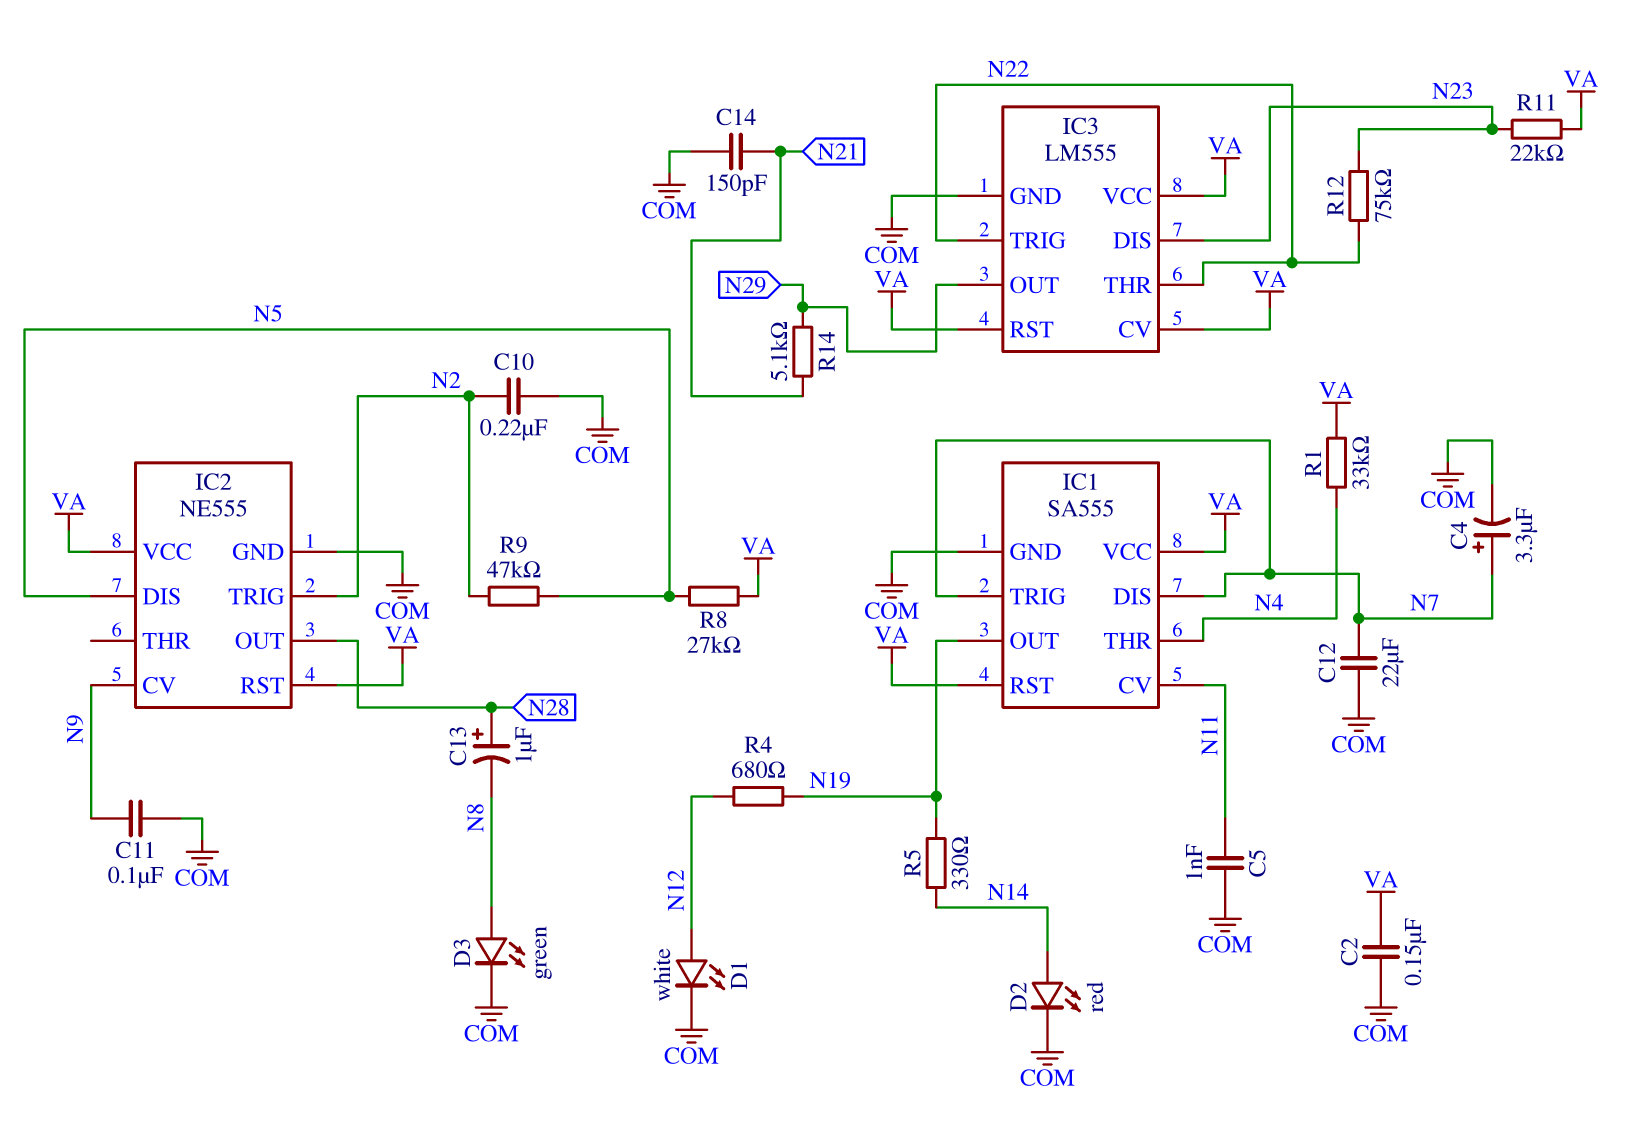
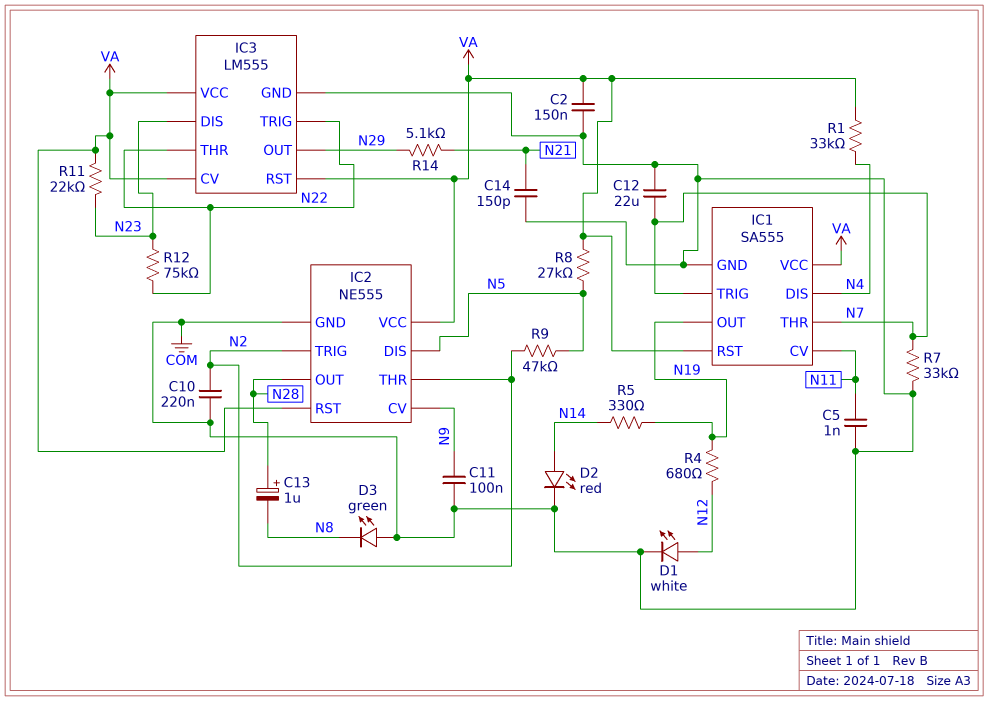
C4: 3.3uF (plus N7, minus COM) -> none
D3: LED green (A N8, K COM) -> LED green (A COM, K N8)
IC1 pin DIS: N7 -> N4
IC1 pin THR: N4 -> N7
IC2 pin THR: none -> N2
R7: none -> 33k (COM, N7)

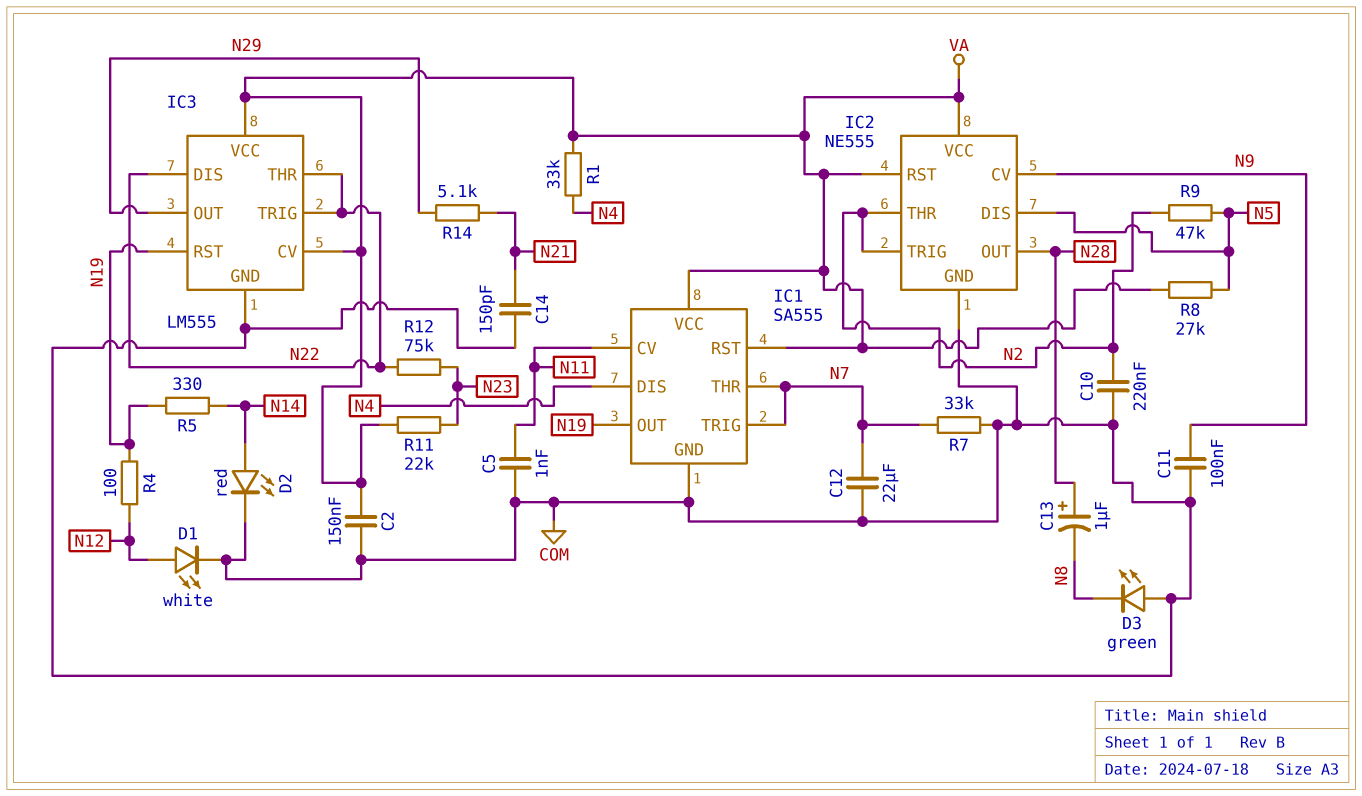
IC3 pin DIS: N23 -> N22
IC3 pin RST: VA -> N19
R4: 680 (N12, N19) -> 100 (N12, N19)

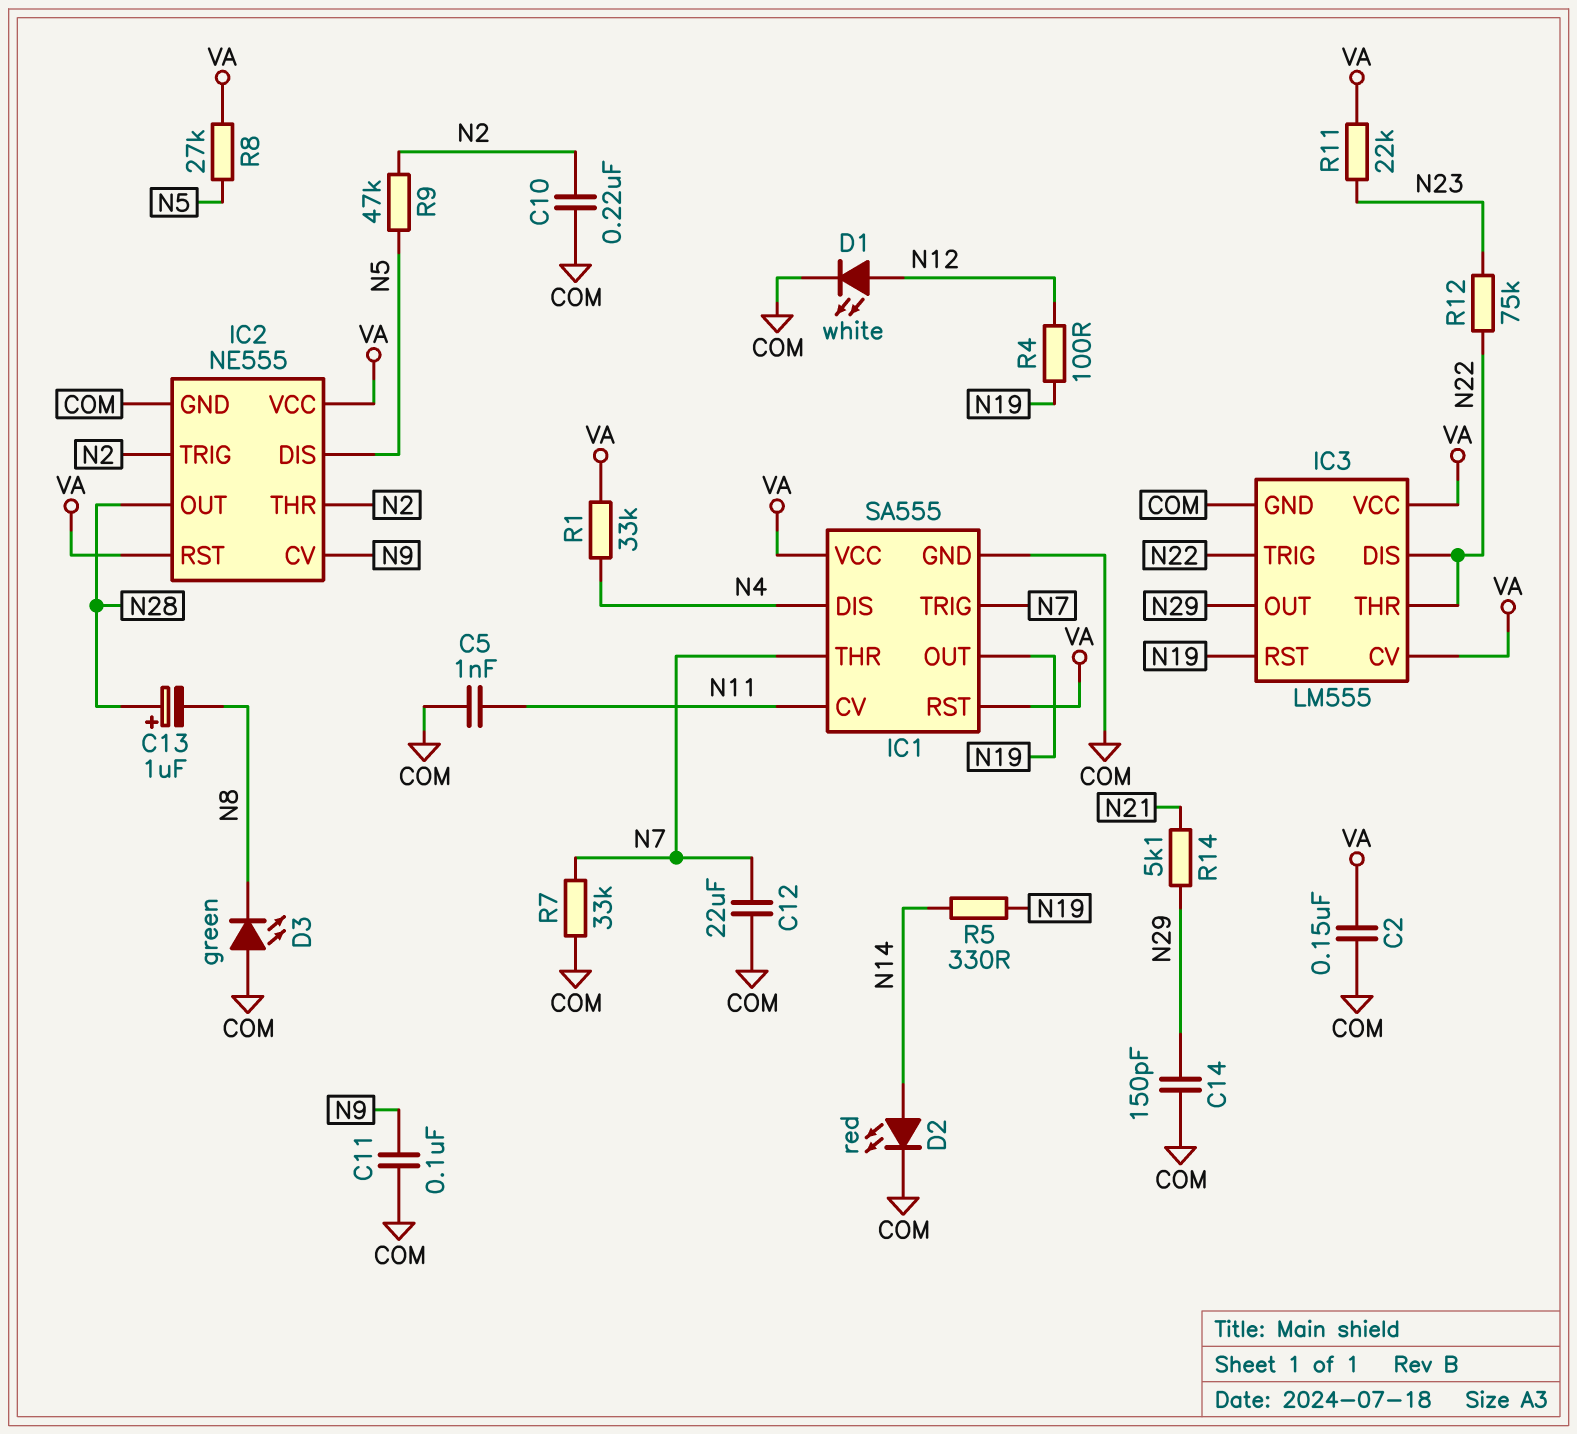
C14: 150pF (COM, N21) -> 150pF (COM, N29)

